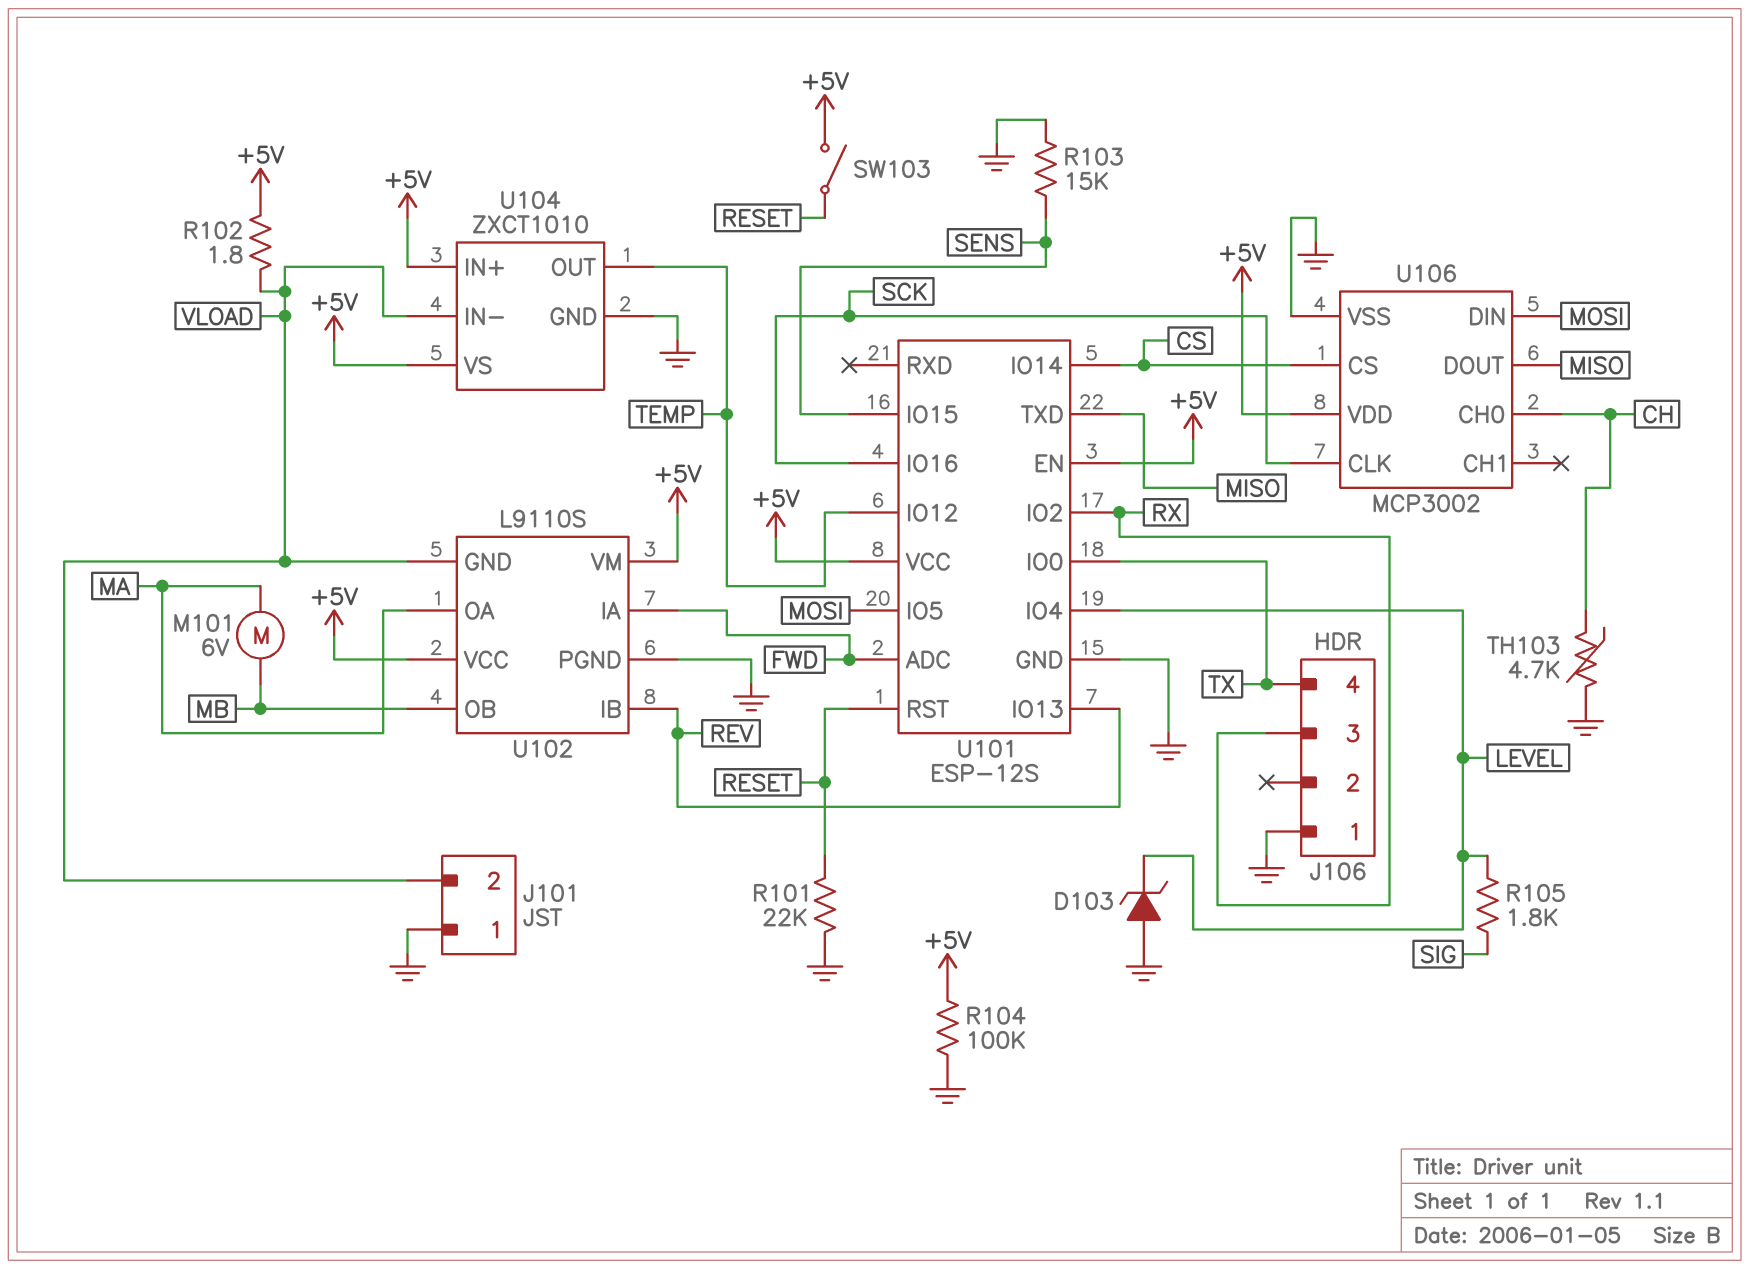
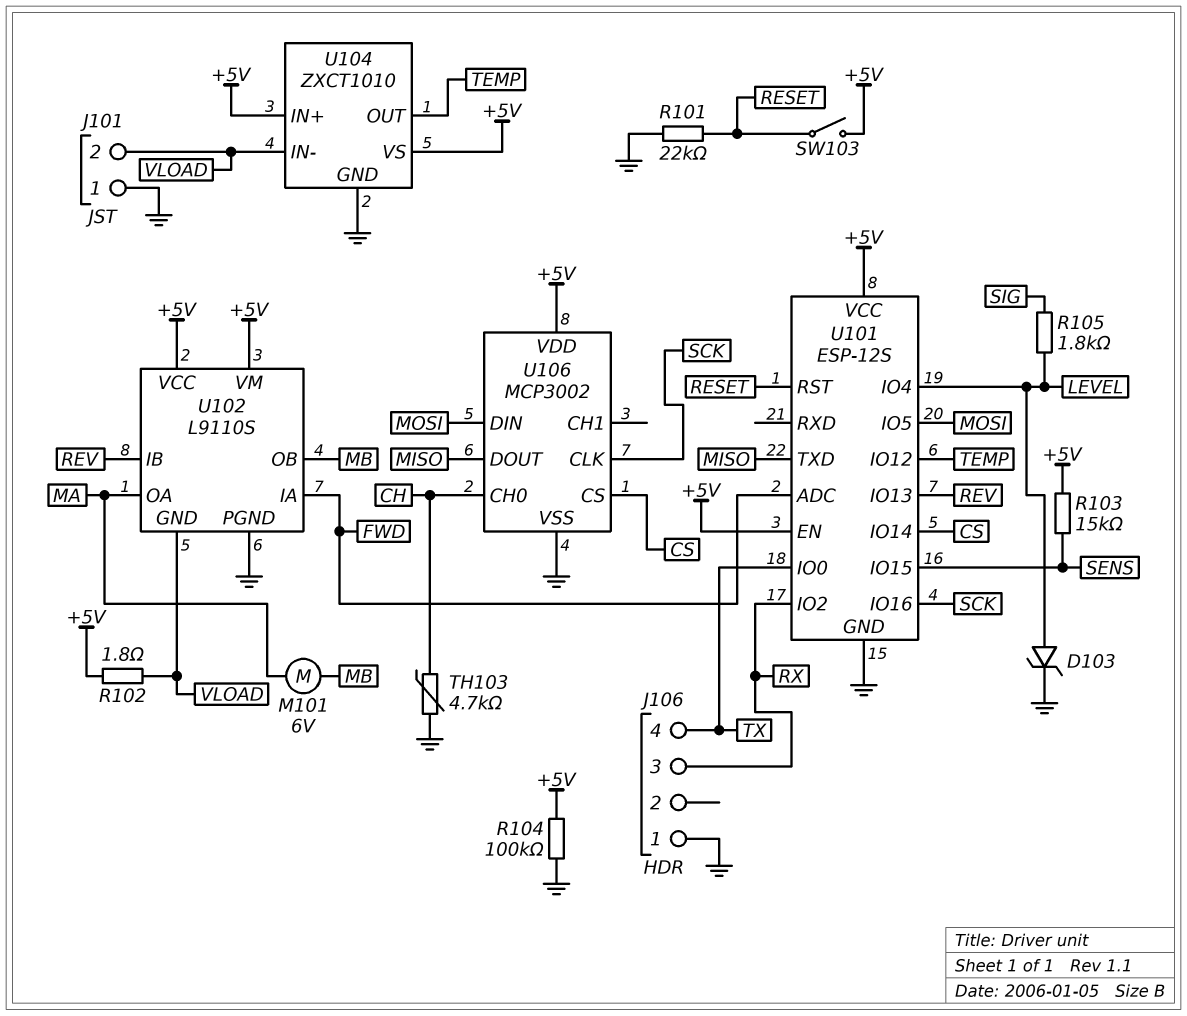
D103: zener (A GND, K LEVEL) -> zener (A LEVEL, K GND)
R103: 15k (GND, SENS) -> 15k (+5V, SENS)

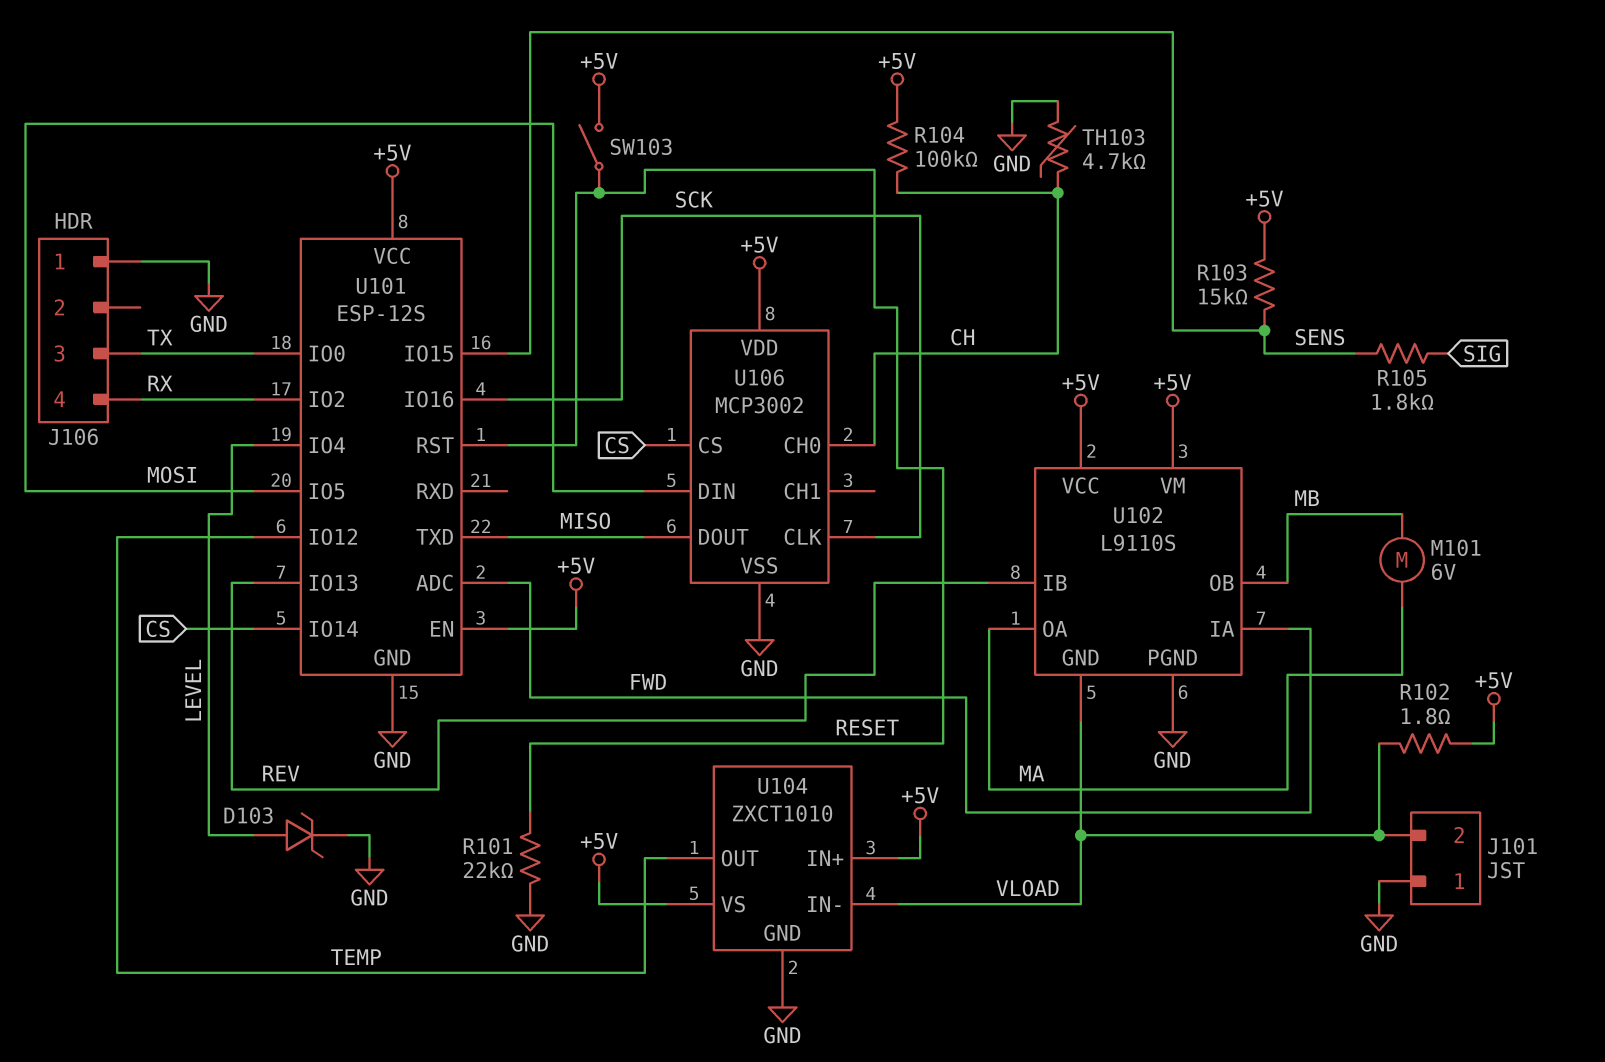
J106 pin 3: RX -> TX
J106 pin 4: TX -> RX
R104: 100k (+5V, GND) -> 100k (+5V, CH)
R105: 1.8k (LEVEL, SIG) -> 1.8k (SENS, SIG)

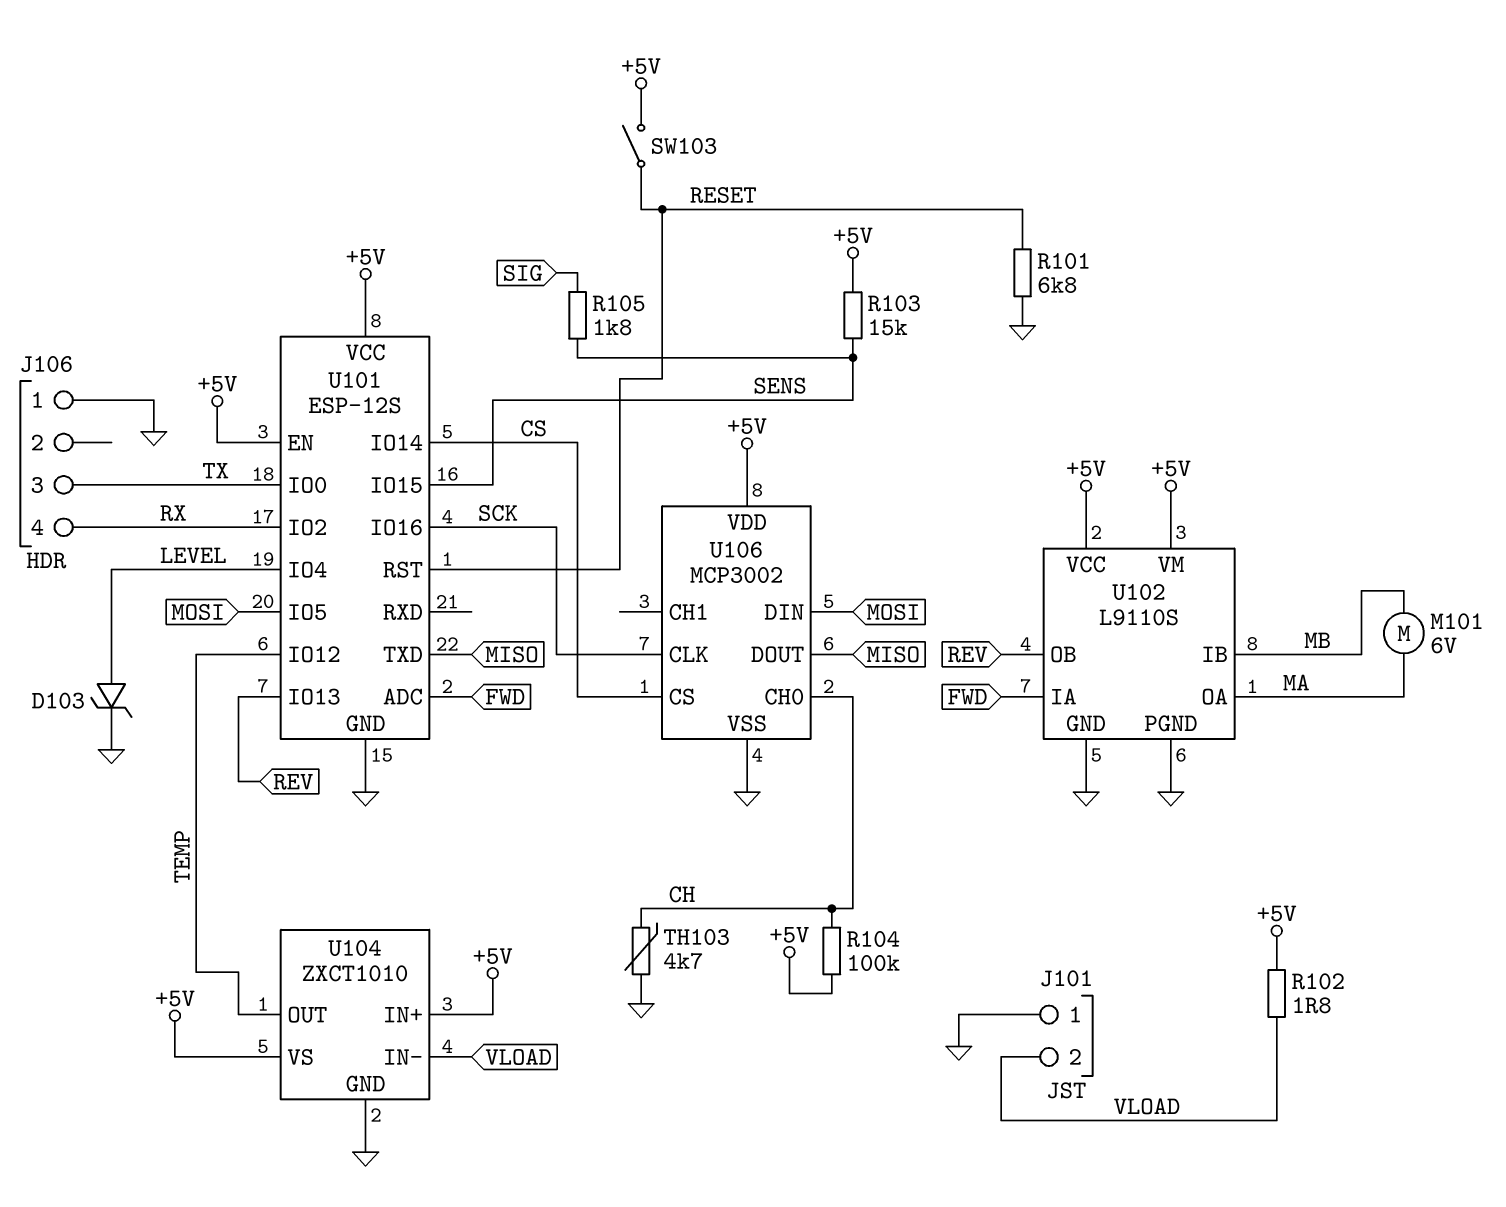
R101: 22k (GND, RESET) -> 6.8k (GND, RESET)
U102 pin GND: VLOAD -> GND
U102 pin IB: REV -> MB
U102 pin OB: MB -> REV

